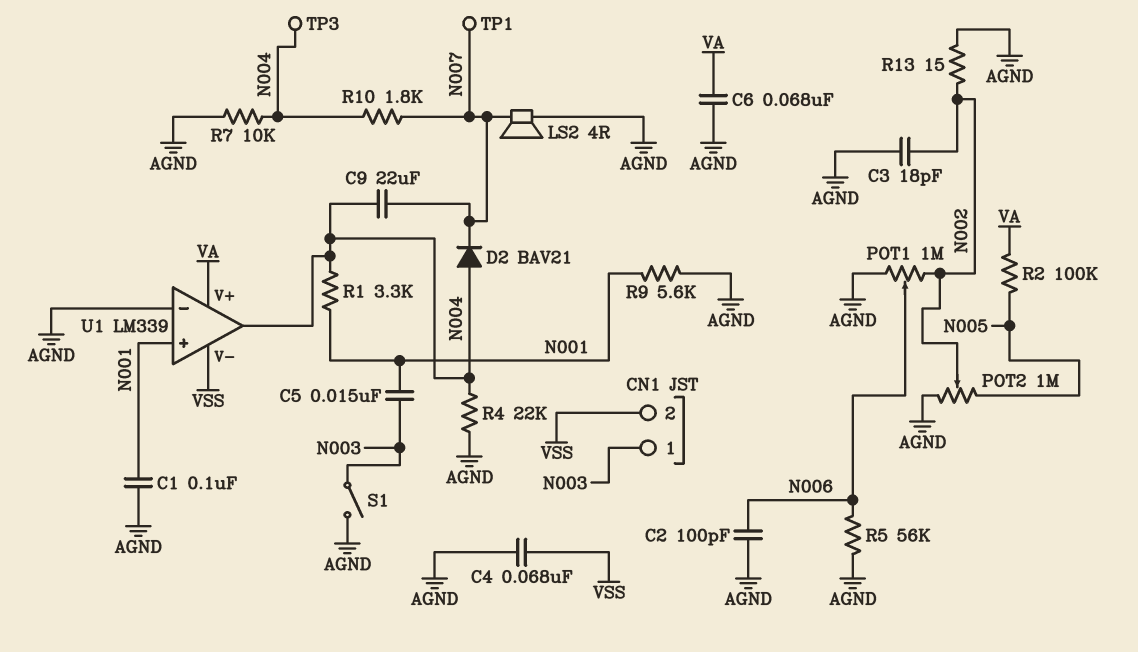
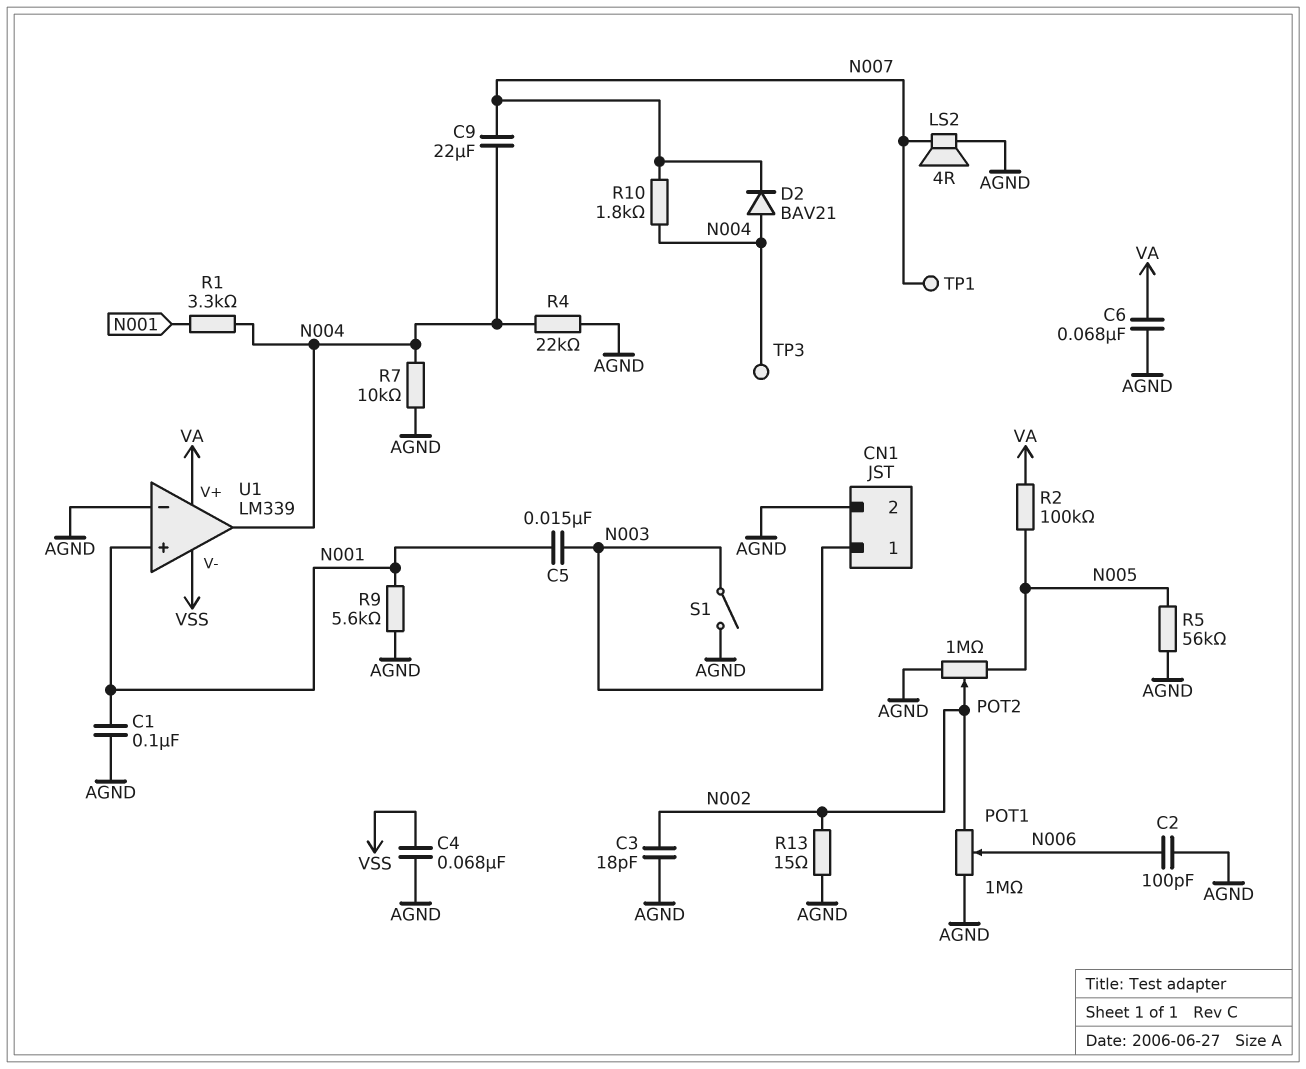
CN1 pin 2: VSS -> AGND
R5: 56k (AGND, N006) -> 56k (AGND, N005)

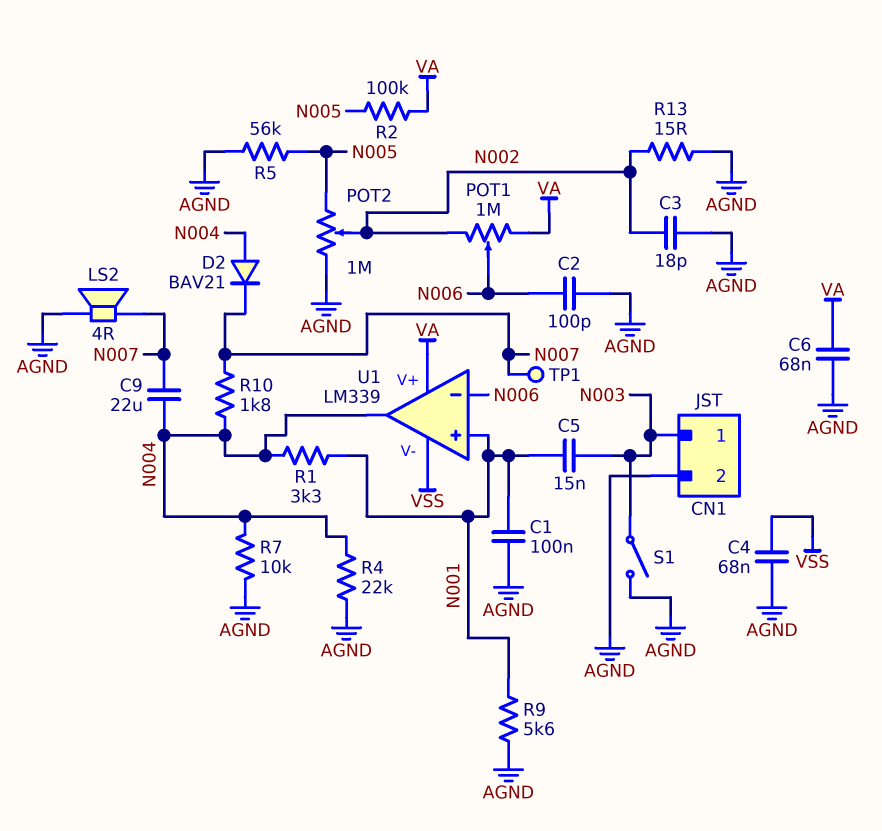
POT1: 1M (AGND, N002, wiper N006) -> 1M (N002, VA, wiper N006)
TP3: test point (N004) -> none
U1 pin in-: AGND -> N006

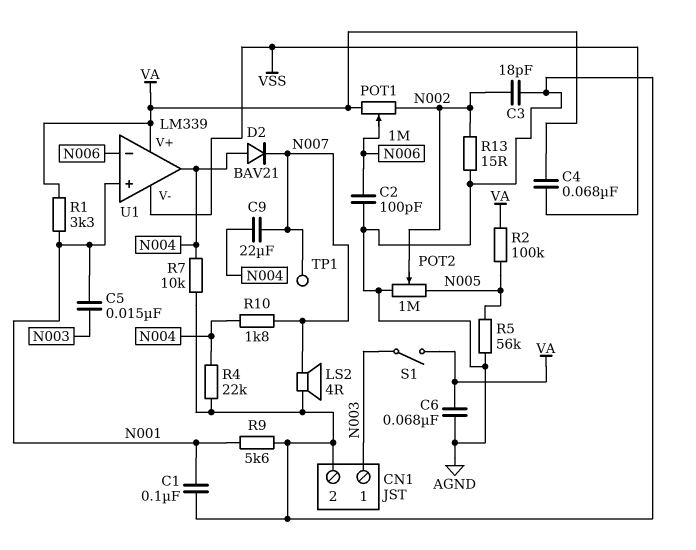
C4: 68nF (AGND, VSS) -> 68nF (VA, VSS)
R1: 3.3k (N001, N004) -> 3.3k (N001, VA)
S1: switch (AGND, N003) -> switch (N003, VA)

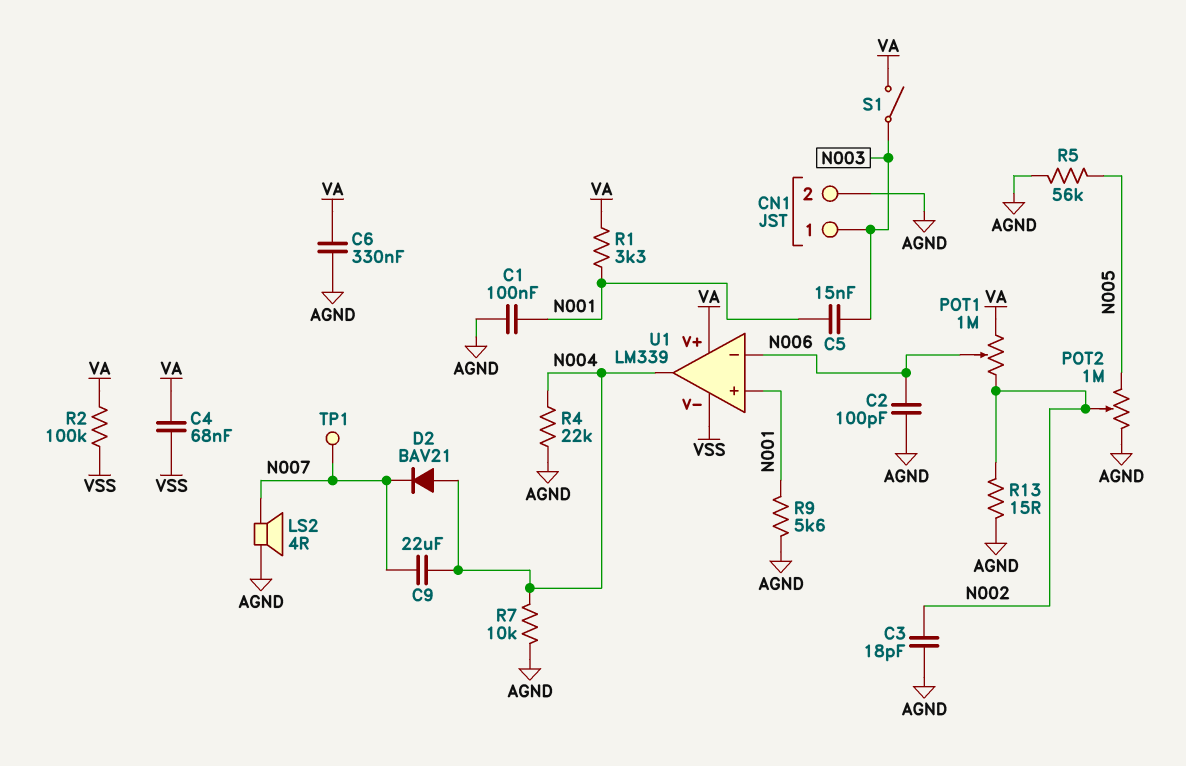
C6: 68nF (AGND, VA) -> 330nF (AGND, VA)
R2: 100k (N005, VA) -> 100k (VA, VSS)
R10: 1.8k (N004, N007) -> none

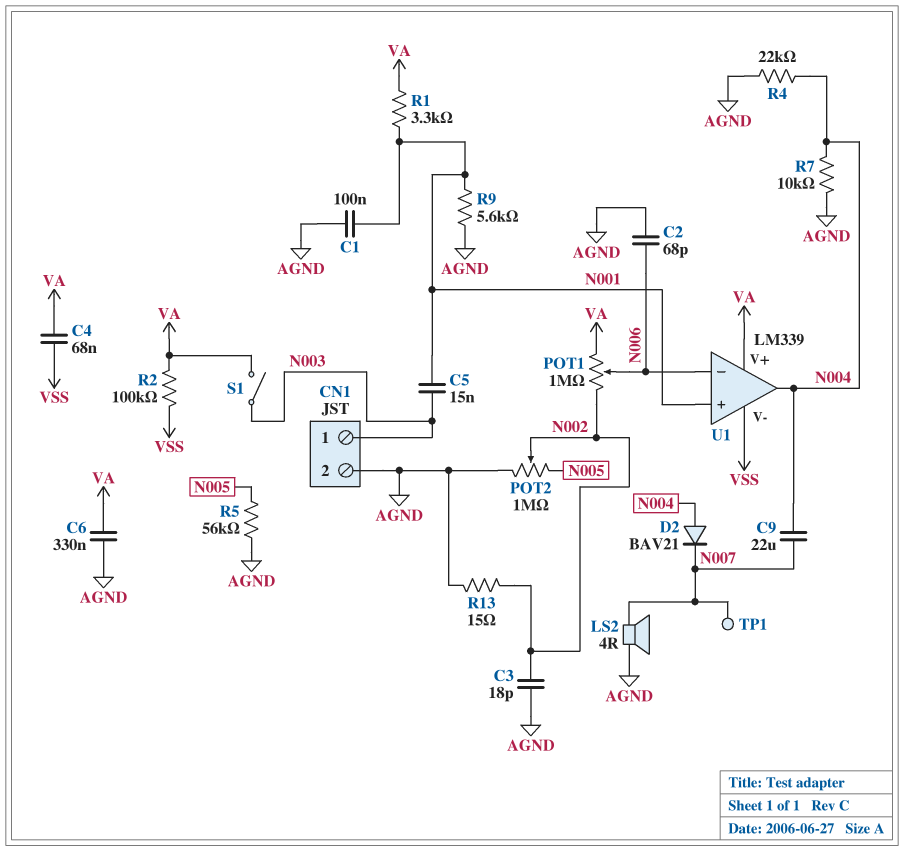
C2: 100pF (AGND, N006) -> 68pF (AGND, N006)

